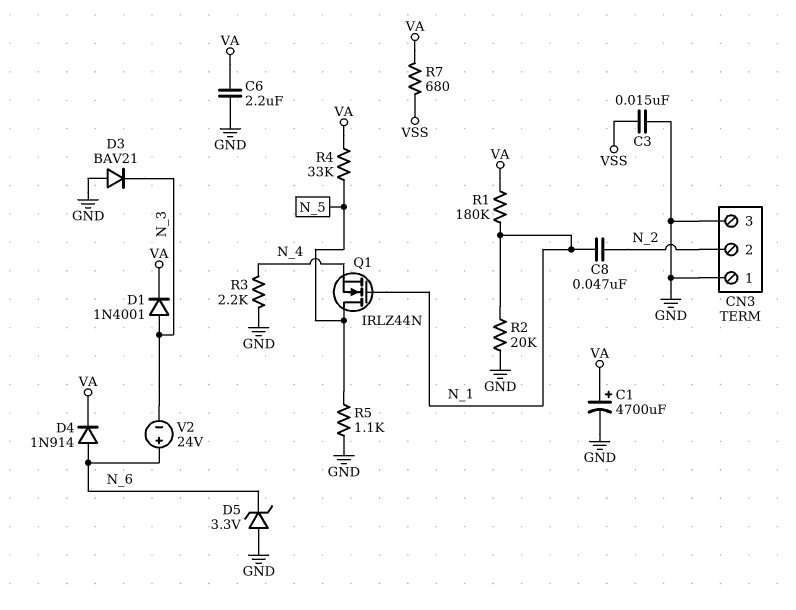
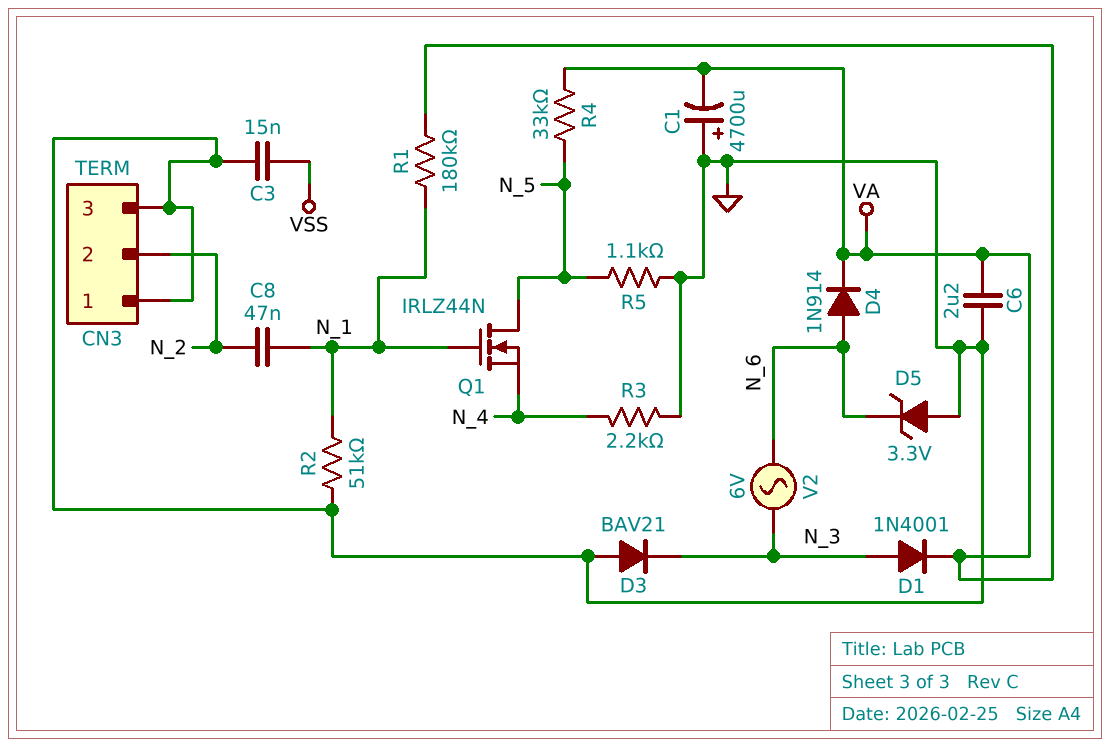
C1: 4700uF (plus VA, minus GND) -> 4700uF (plus GND, minus VA)
R2: 20k (GND, N_1) -> 51k (GND, N_1)
R7: 680 (VA, VSS) -> none
V2: 24V (plus N_6, minus N_3) -> AC 6V (N_3, N_6)

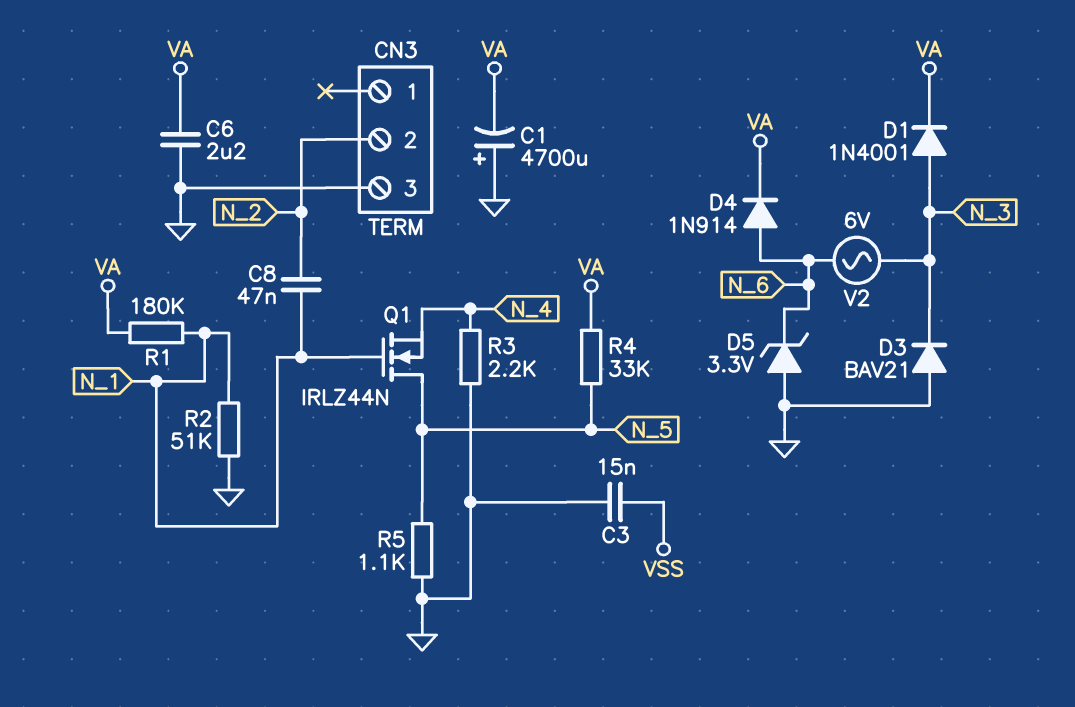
CN3 pin 1: GND -> none

